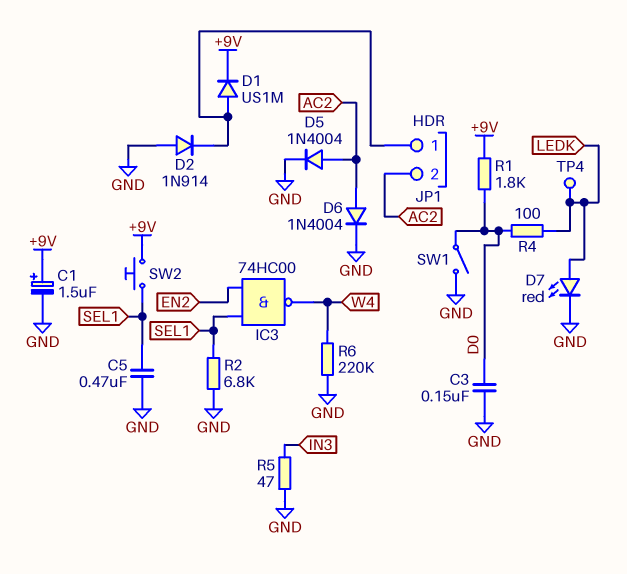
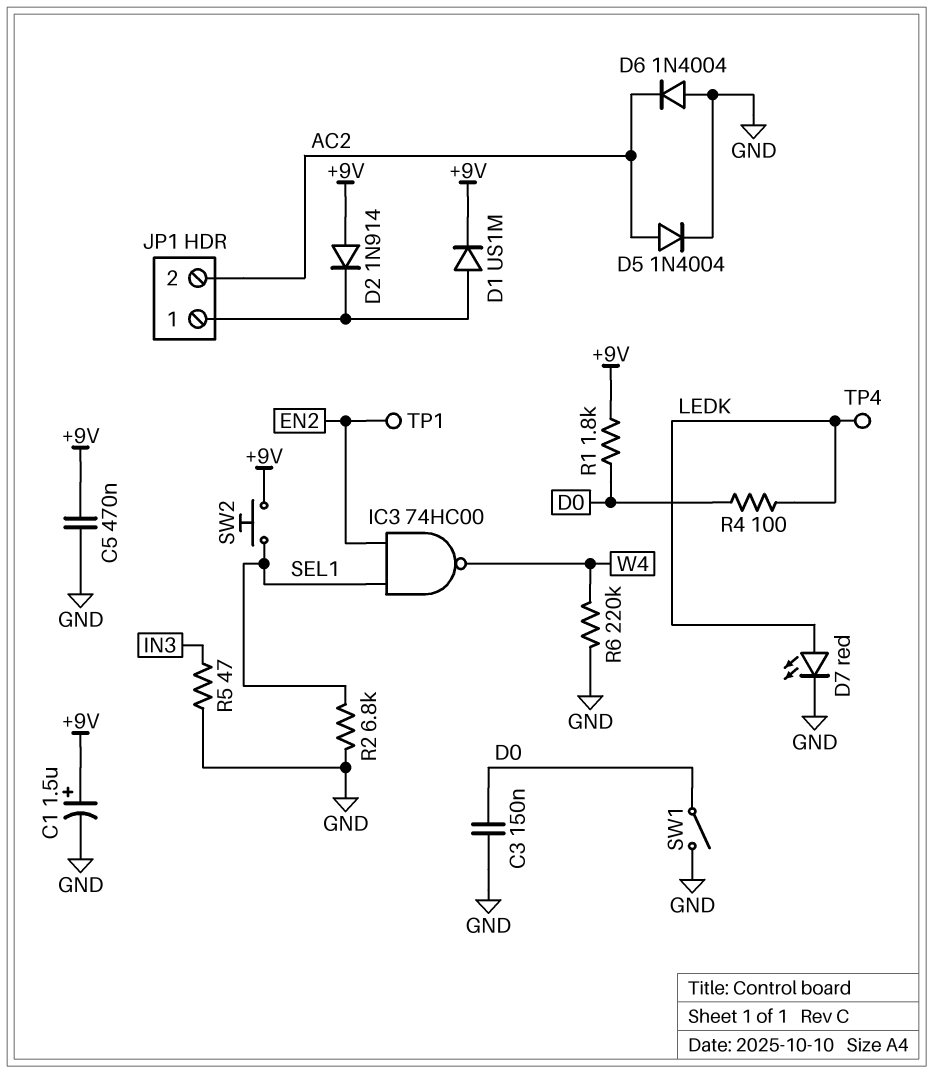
C5: 470nF (GND, SEL1) -> 470nF (+9V, GND)
D2: diode 1N914 (A GND, K JP1/1) -> diode 1N914 (A +9V, K JP1/1)
D6: diode 1N4004 (A AC2, K GND) -> diode 1N4004 (A GND, K AC2)
TP1: none -> test point (EN2)

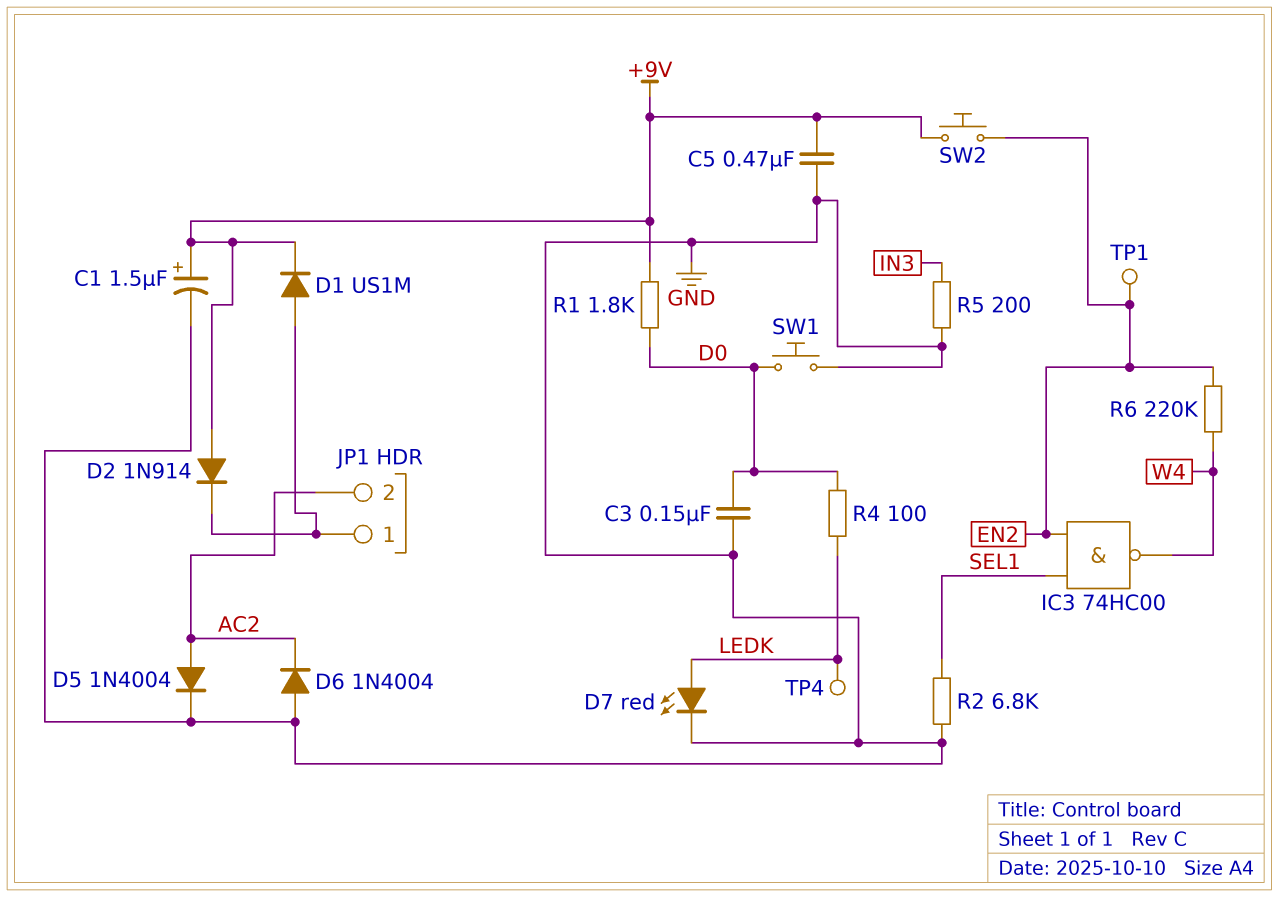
R5: 47 (GND, IN3) -> 200 (GND, IN3)
R6: 220k (GND, W4) -> 220k (EN2, W4)
SW1: switch (D0, GND) -> button (D0, GND)
SW2: button (+9V, SEL1) -> button (+9V, EN2)

